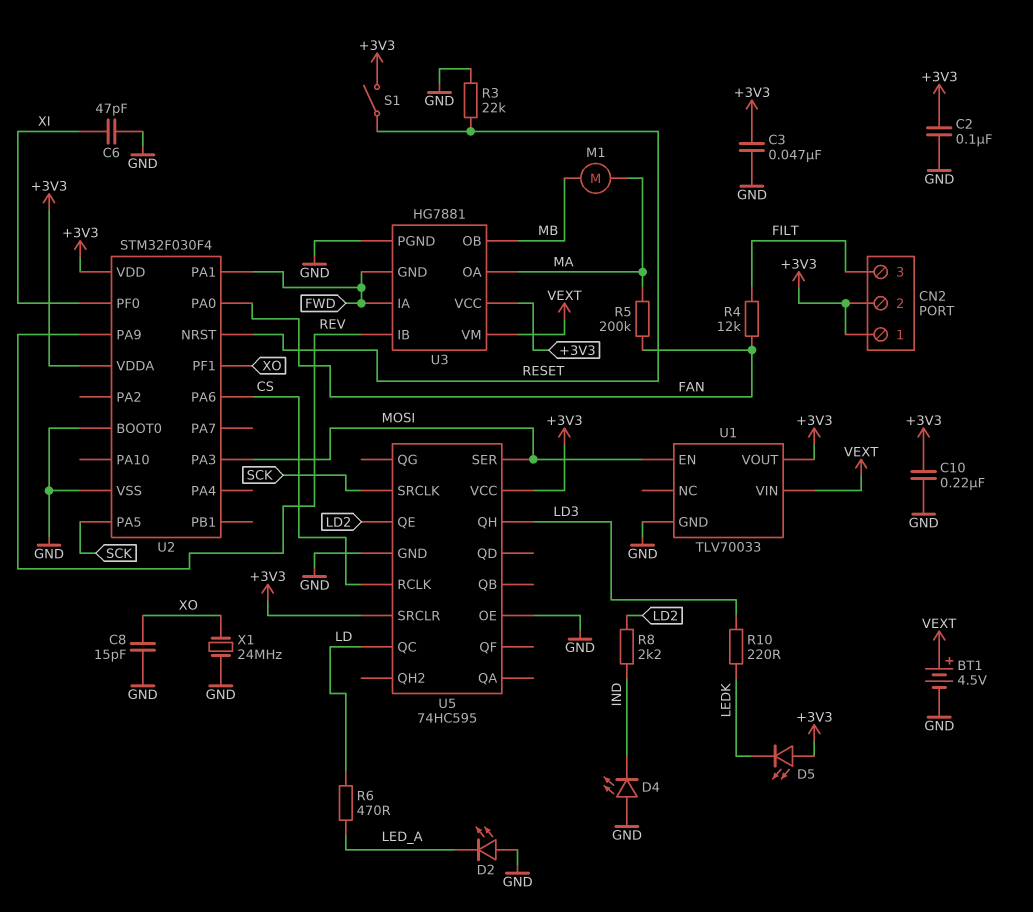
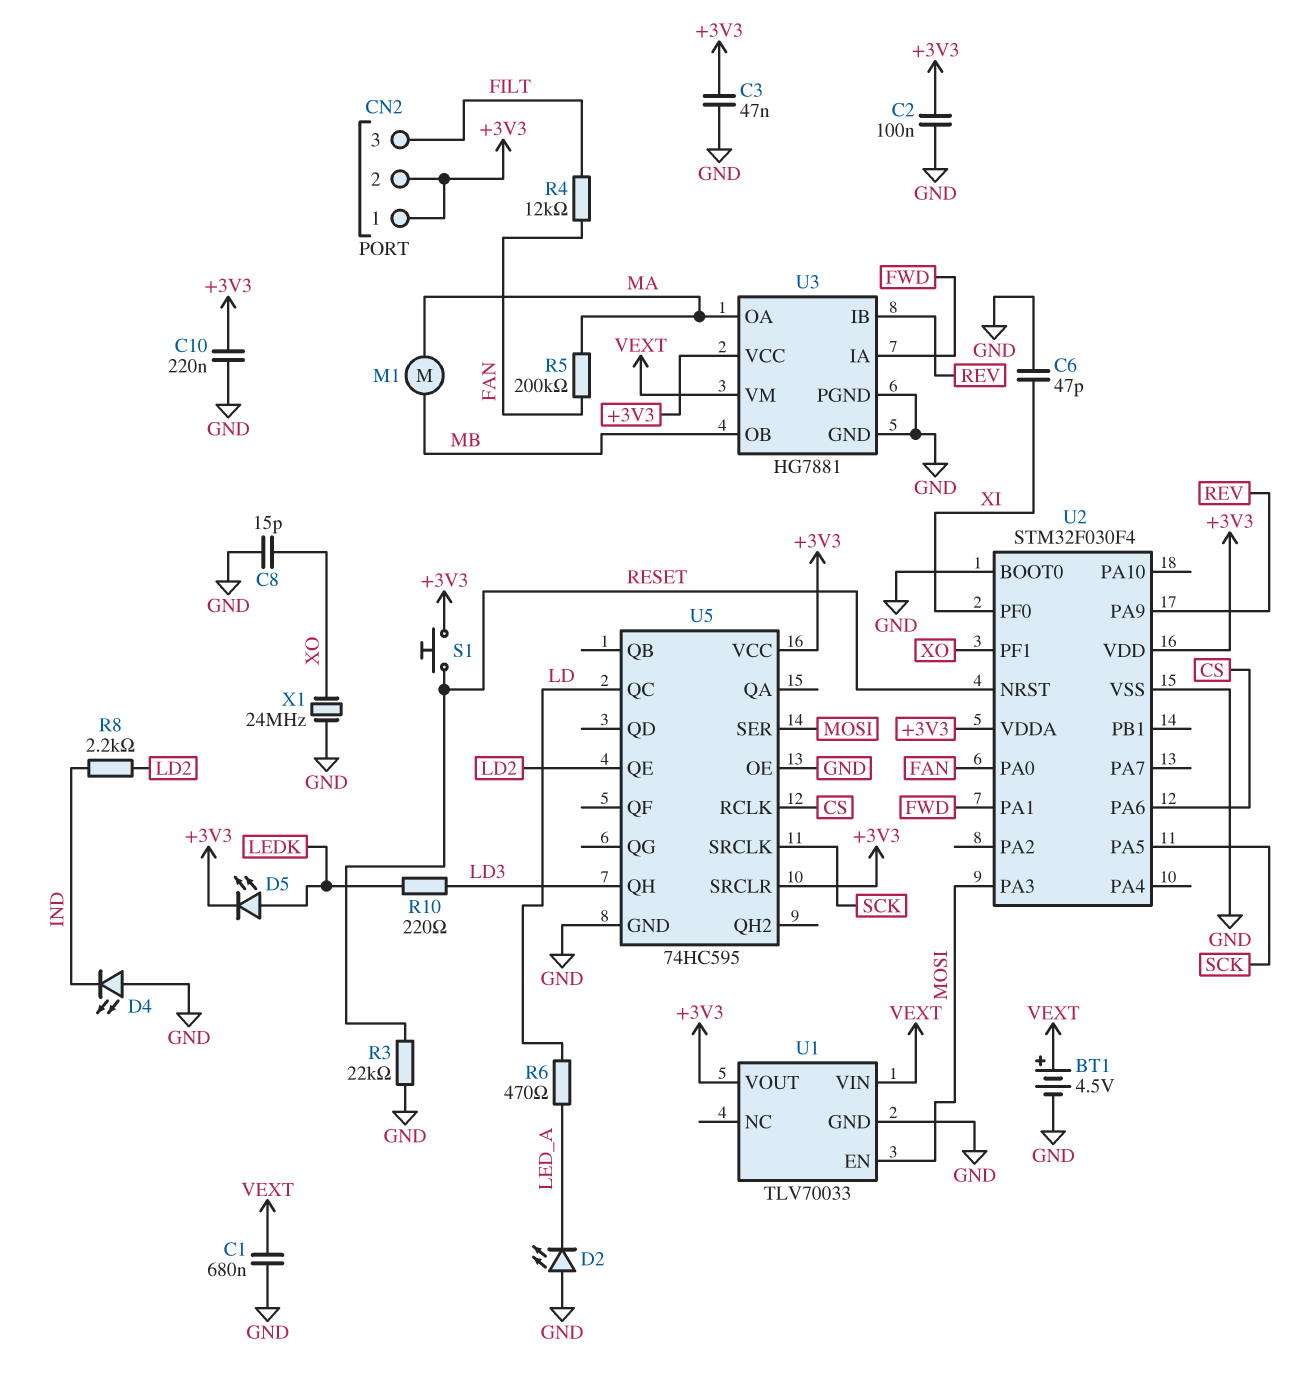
C1: none -> 680nF (GND, VEXT)
D5: LED (A +3V3, K LEDK) -> LED (A LEDK, K +3V3)
S1: switch (+3V3, RESET) -> button (+3V3, RESET)
U3 pin GND: FWD -> GND

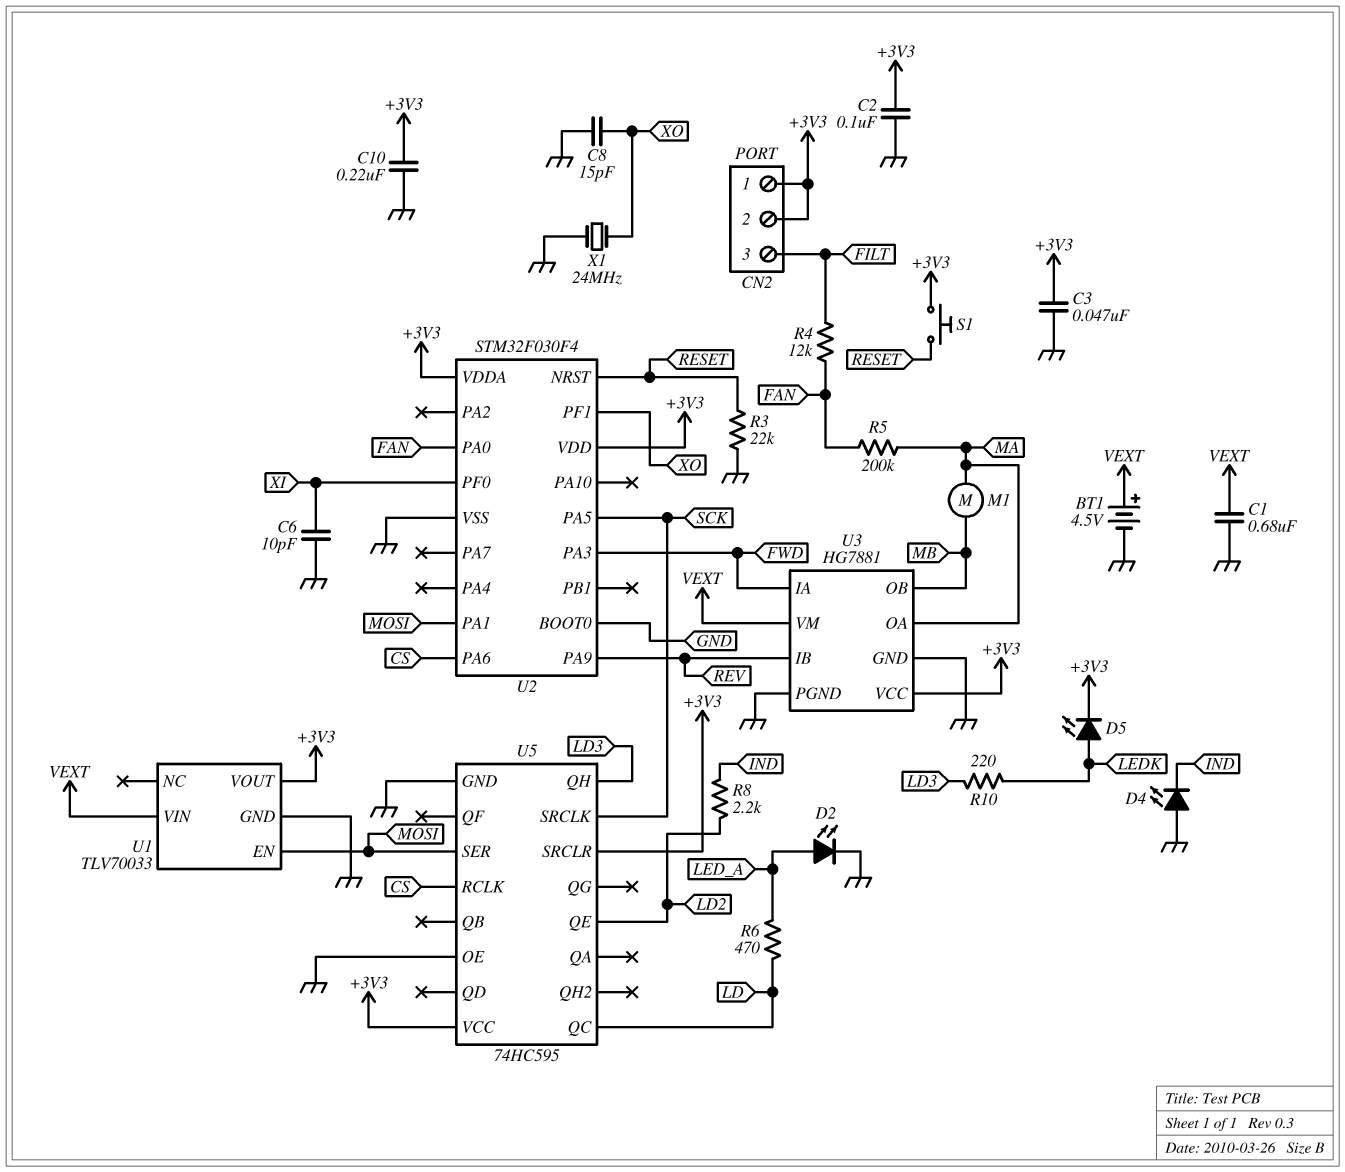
C6: 47pF (GND, XI) -> 10pF (GND, XI)
D2: LED (A GND, K LED_A) -> LED (A LED_A, K GND)
U2 pin PA1: FWD -> MOSI
U2 pin PA3: MOSI -> FWD

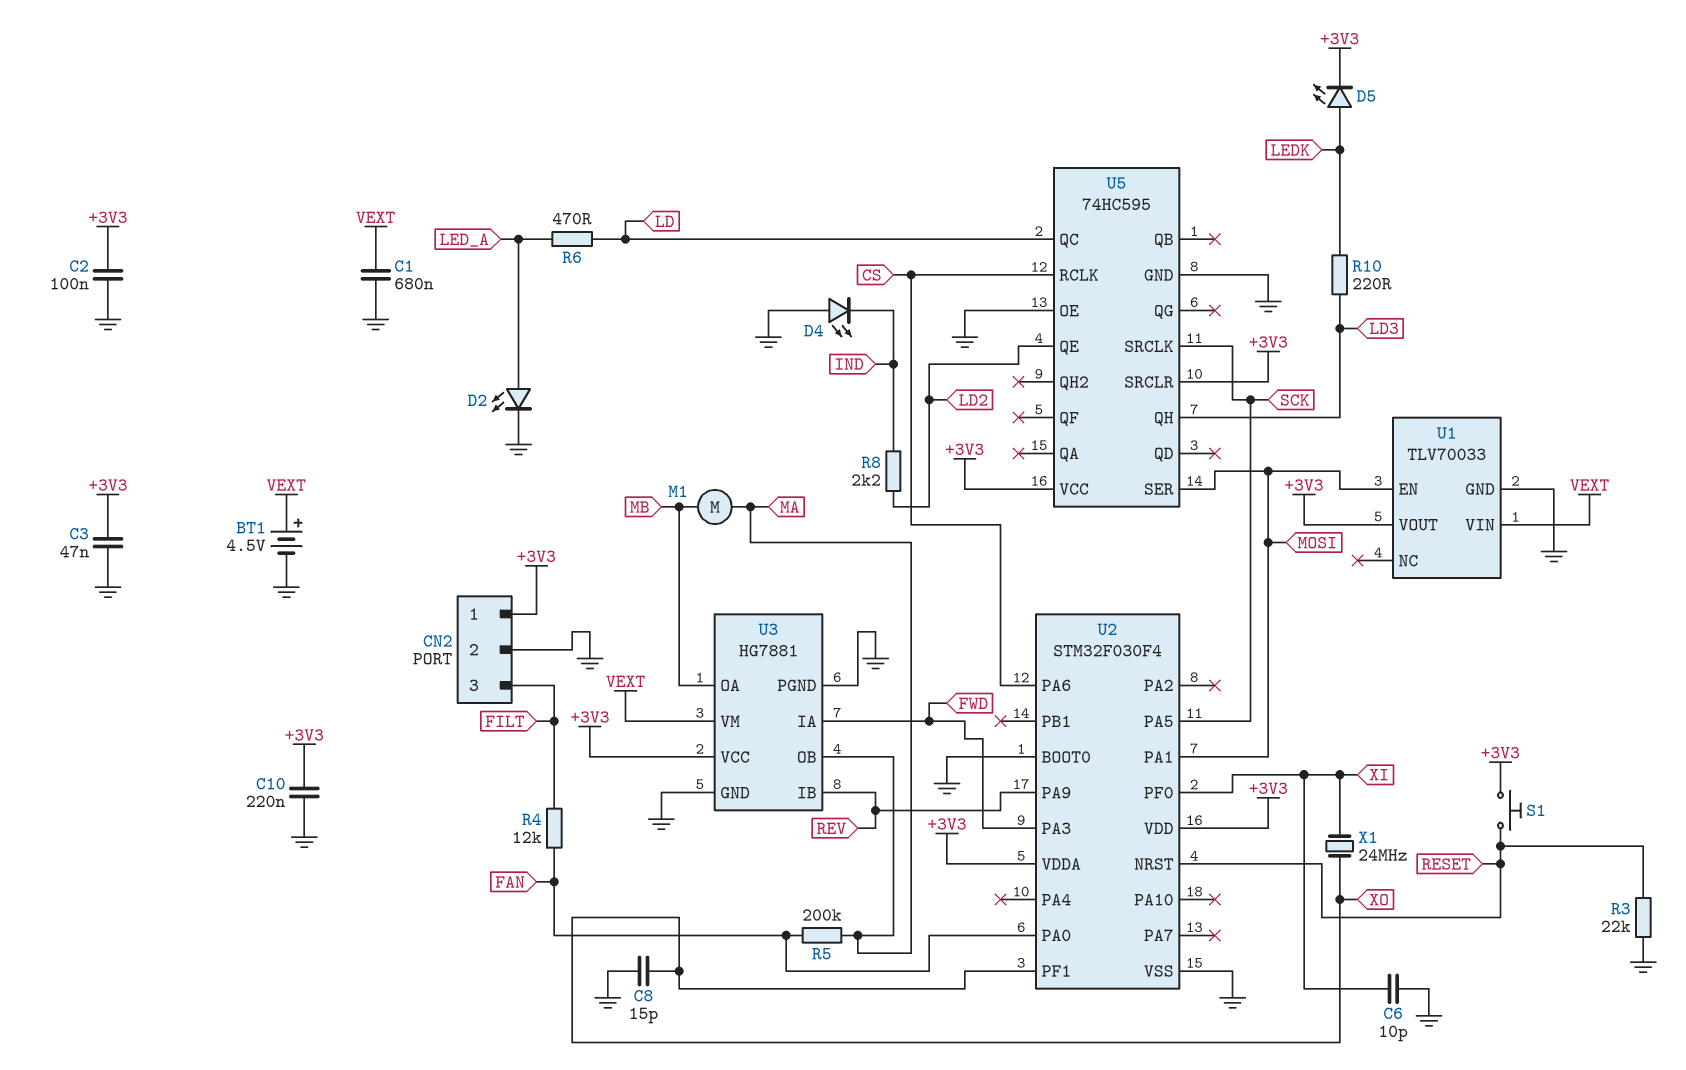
CN2 pin 2: +3V3 -> GND
U3 pin OA: MA -> MB
U3 pin OB: MB -> MA
X1: 24MHz (GND, XO) -> 24MHz (XI, XO)

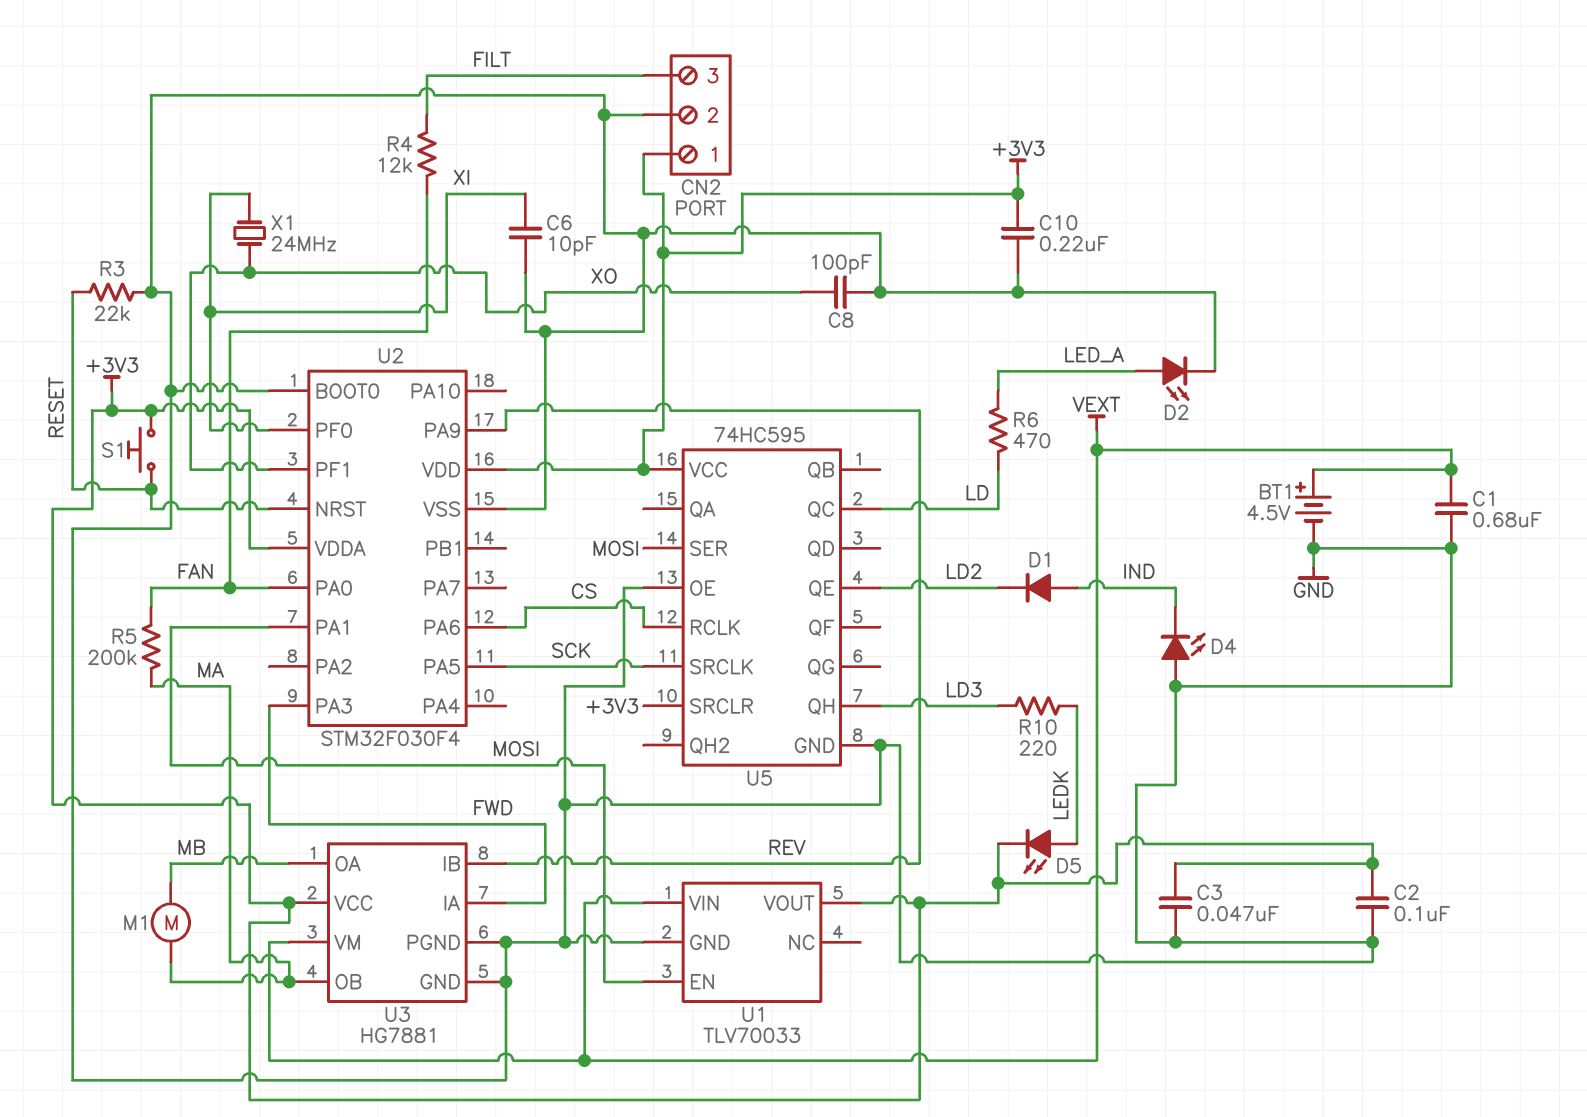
C8: 15pF (GND, XO) -> 100pF (GND, XO)
D1: none -> diode (A IND, K LD2)
R8: 2.2k (IND, LD2) -> none

